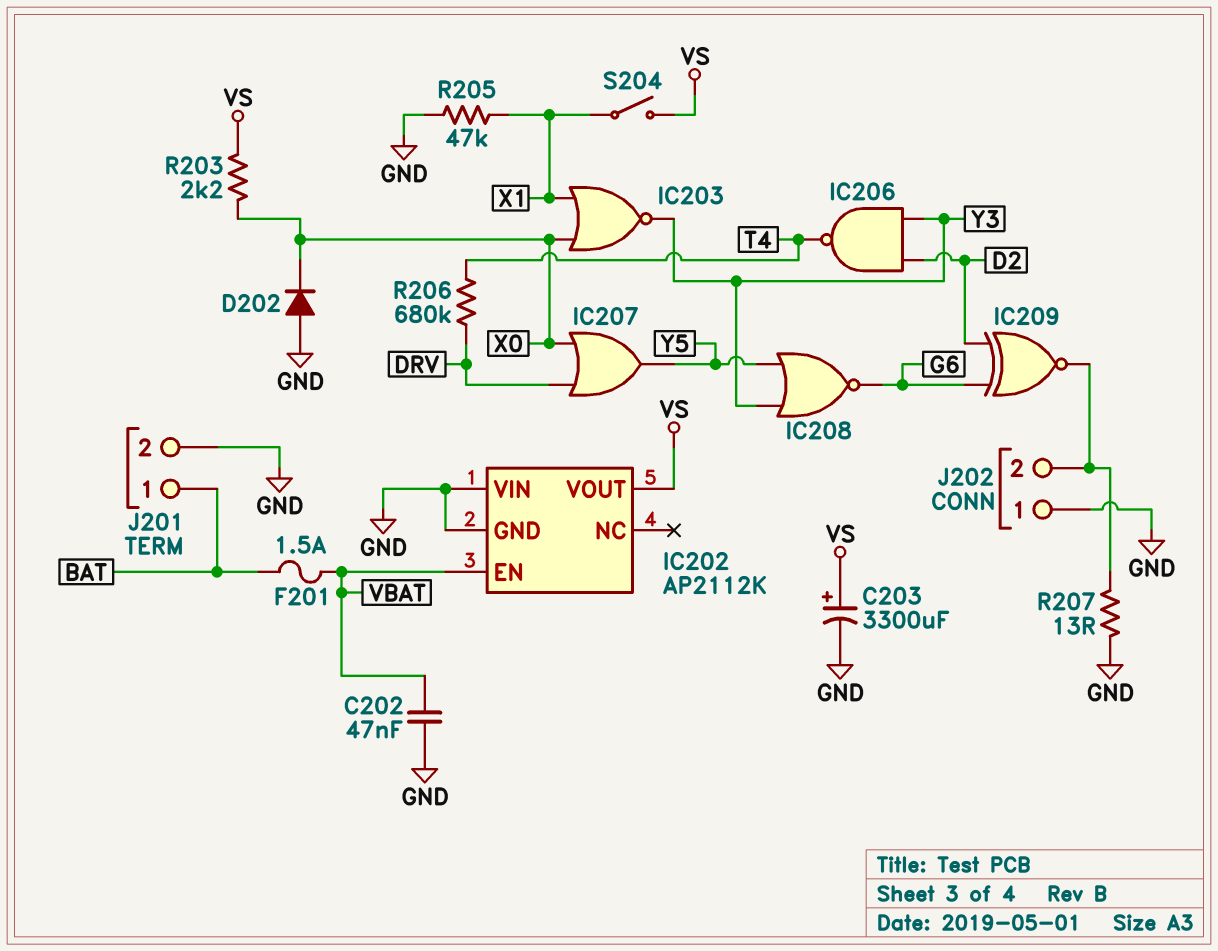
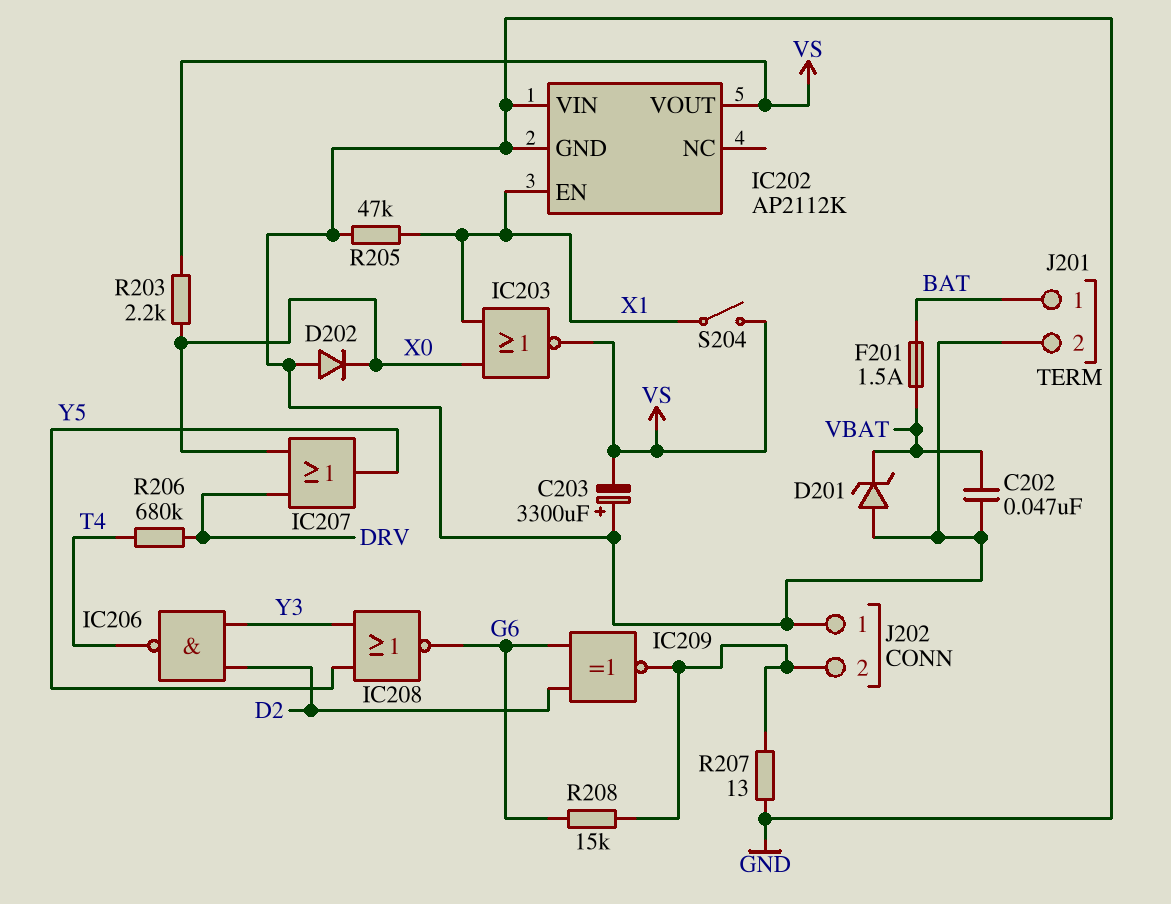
C203: 3300uF (plus VS, minus GND) -> 3300uF (plus GND, minus VS)
D201: none -> zener (A GND, K VBAT)
IC202 pin EN: VBAT -> X1
IC203: NOR (in X0, in X1, out Y3) -> NOR (in X0, in X1, out VS)
R208: none -> 15k (G6, J202/2)

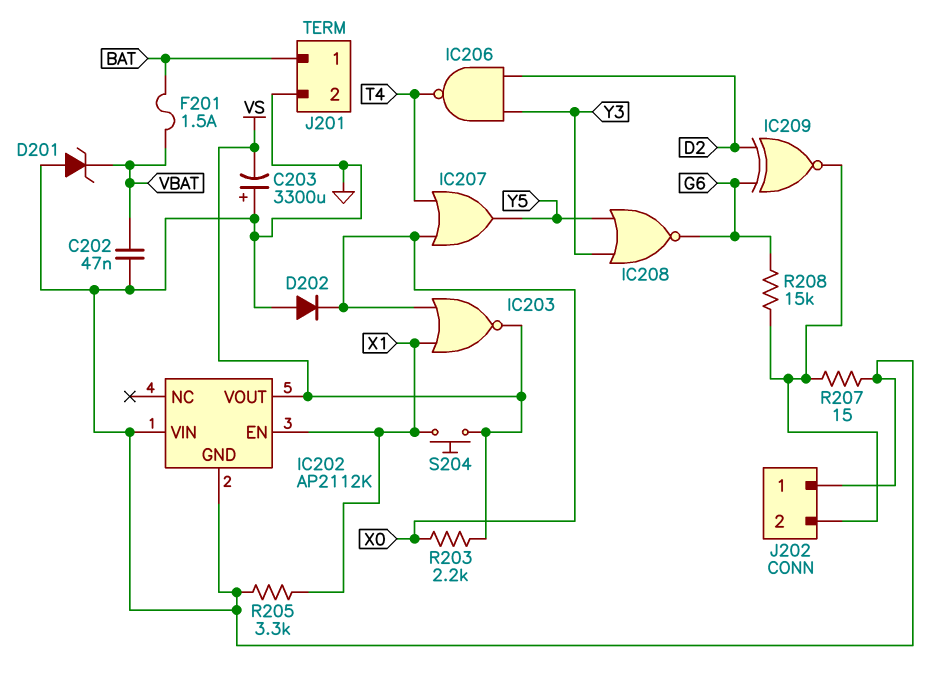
IC207: OR (in DRV, in X0, out Y5) -> OR (in T4, in X0, out Y5)
R205: 47k (GND, X1) -> 3.3k (GND, X1)
R206: 680k (DRV, T4) -> none
R207: 13 (GND, J202/2) -> 15 (GND, J202/2)
S204: switch (VS, X1) -> button (VS, X1)

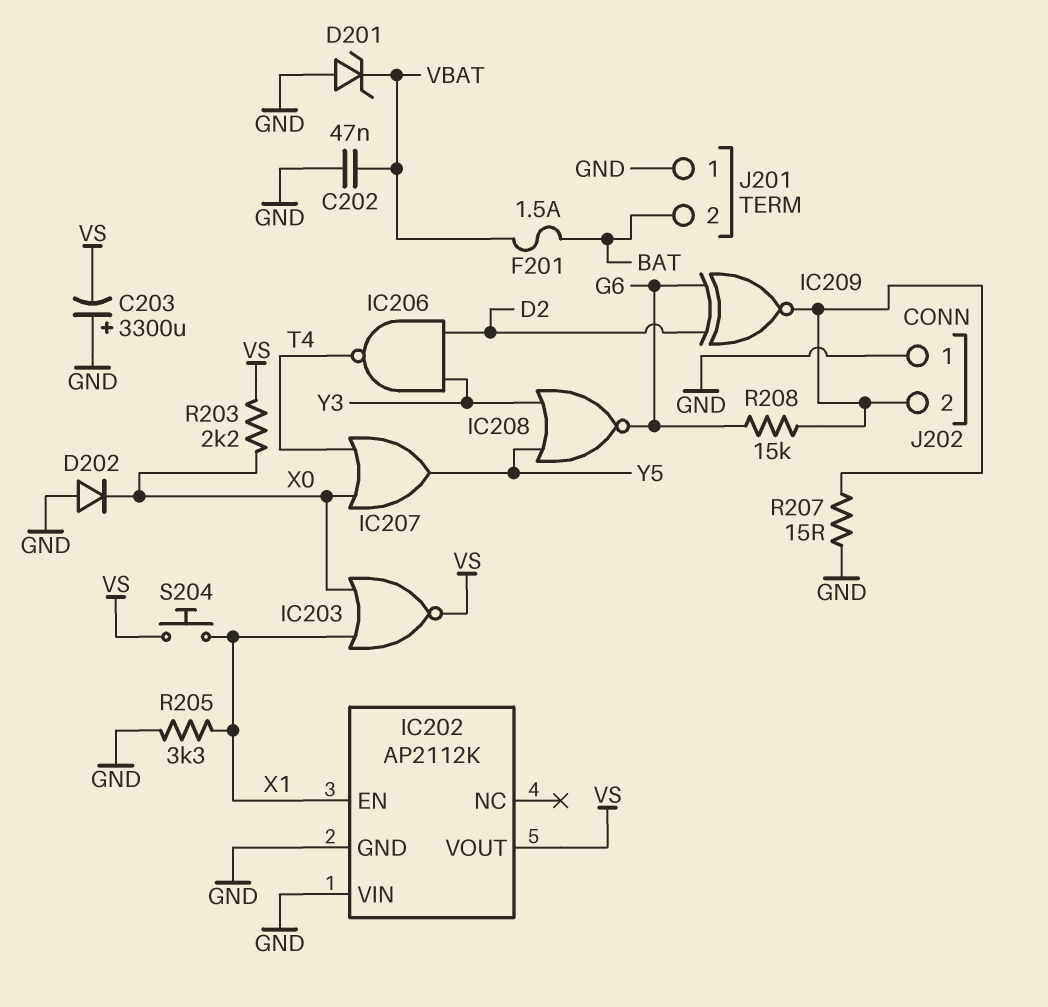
J201 pin 1: BAT -> GND
J201 pin 2: GND -> BAT

